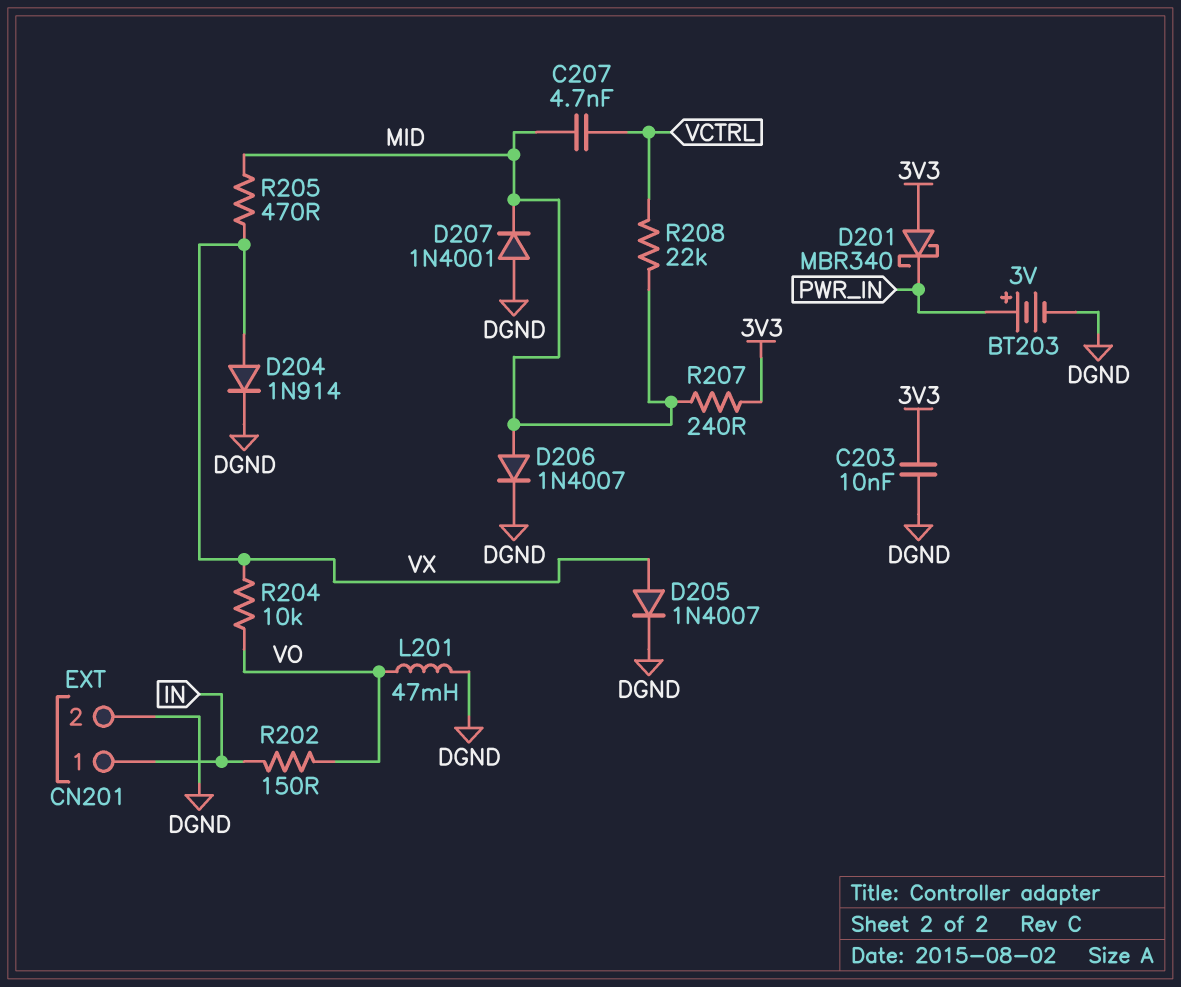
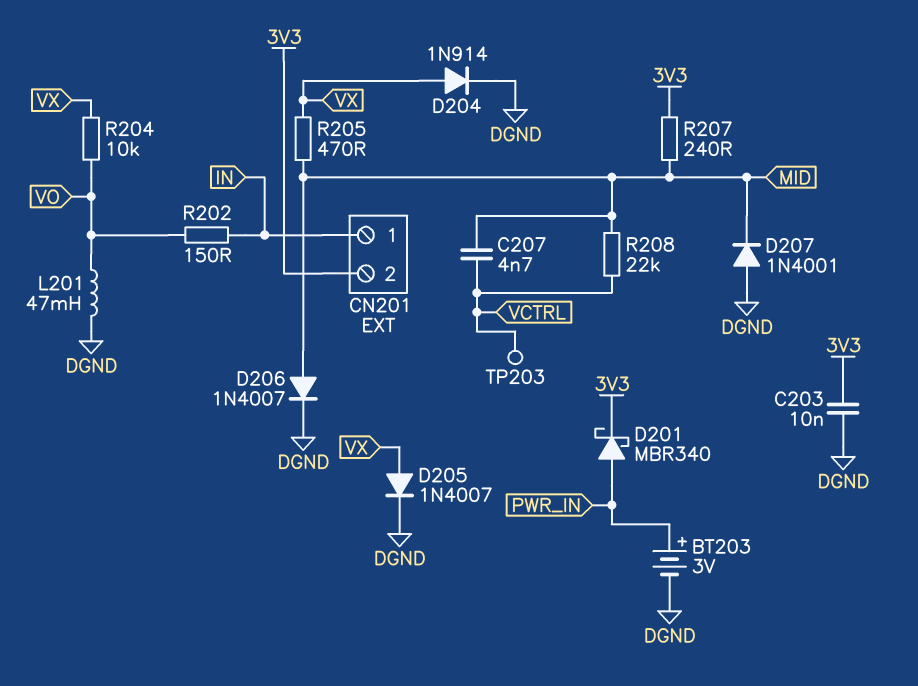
CN201 pin 2: DGND -> 3V3
D201: schottky MBR340 (A 3V3, K PWR_IN) -> schottky MBR340 (A PWR_IN, K 3V3)
TP203: none -> test point (VCTRL)

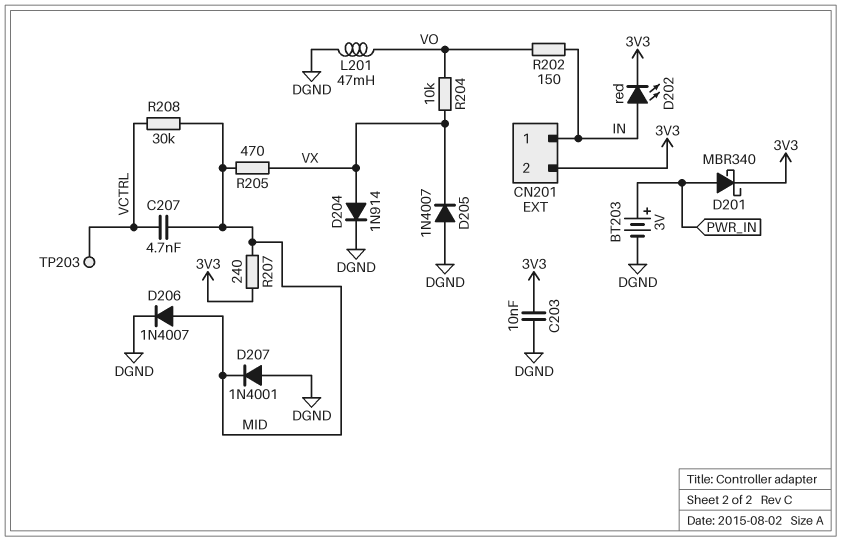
D202: none -> LED red (A IN, K 3V3)
D205: diode 1N4007 (A VX, K DGND) -> diode 1N4007 (A DGND, K VX)
R208: 22k (MID, VCTRL) -> 30k (MID, VCTRL)

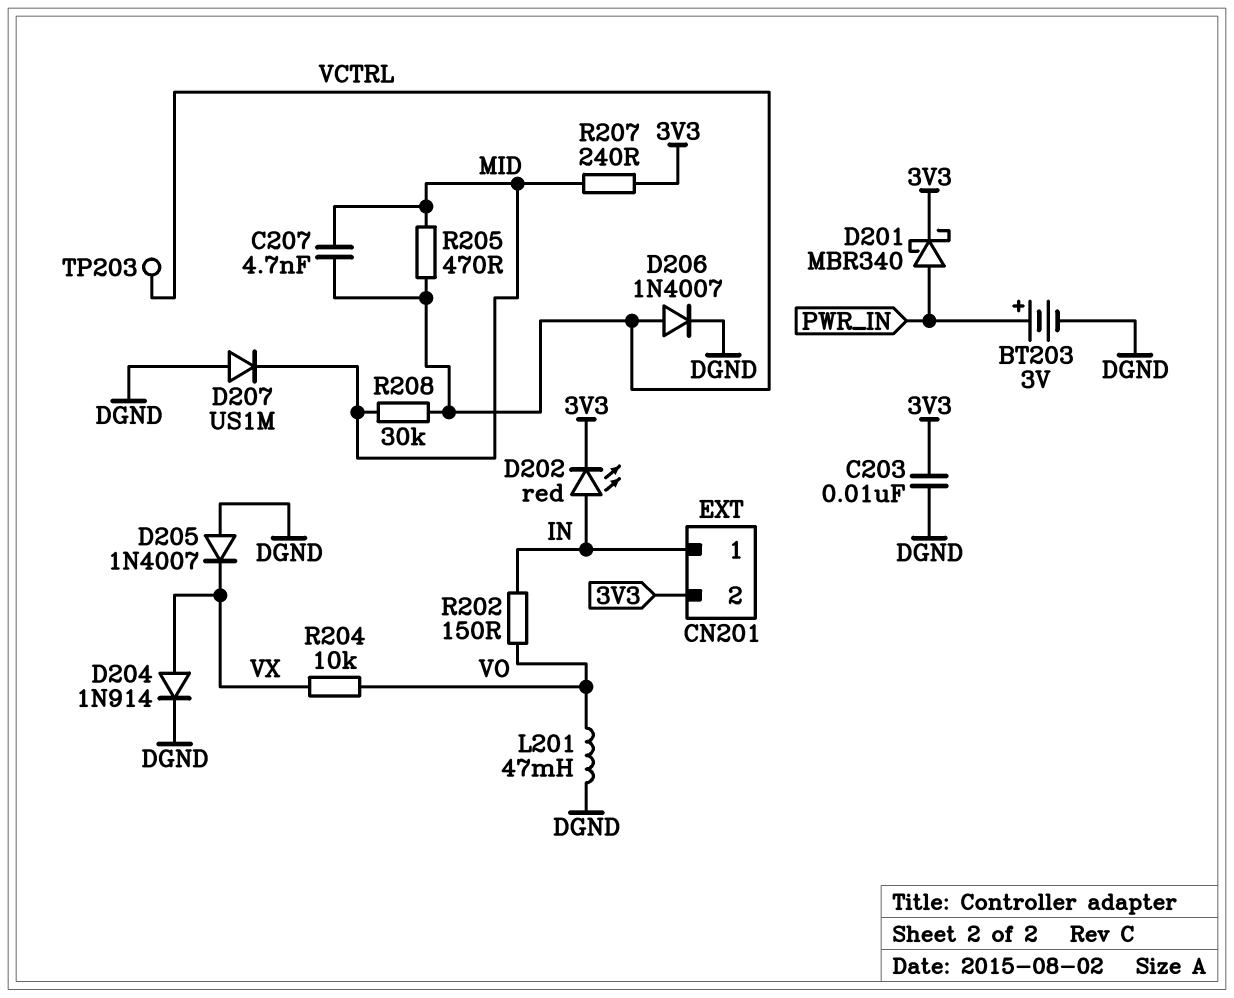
D206: diode 1N4007 (A MID, K DGND) -> diode 1N4007 (A VCTRL, K DGND)
D207: diode 1N4001 (A DGND, K MID) -> diode US1M (A DGND, K MID)
R205: 470 (MID, VX) -> 470 (MID, VCTRL)

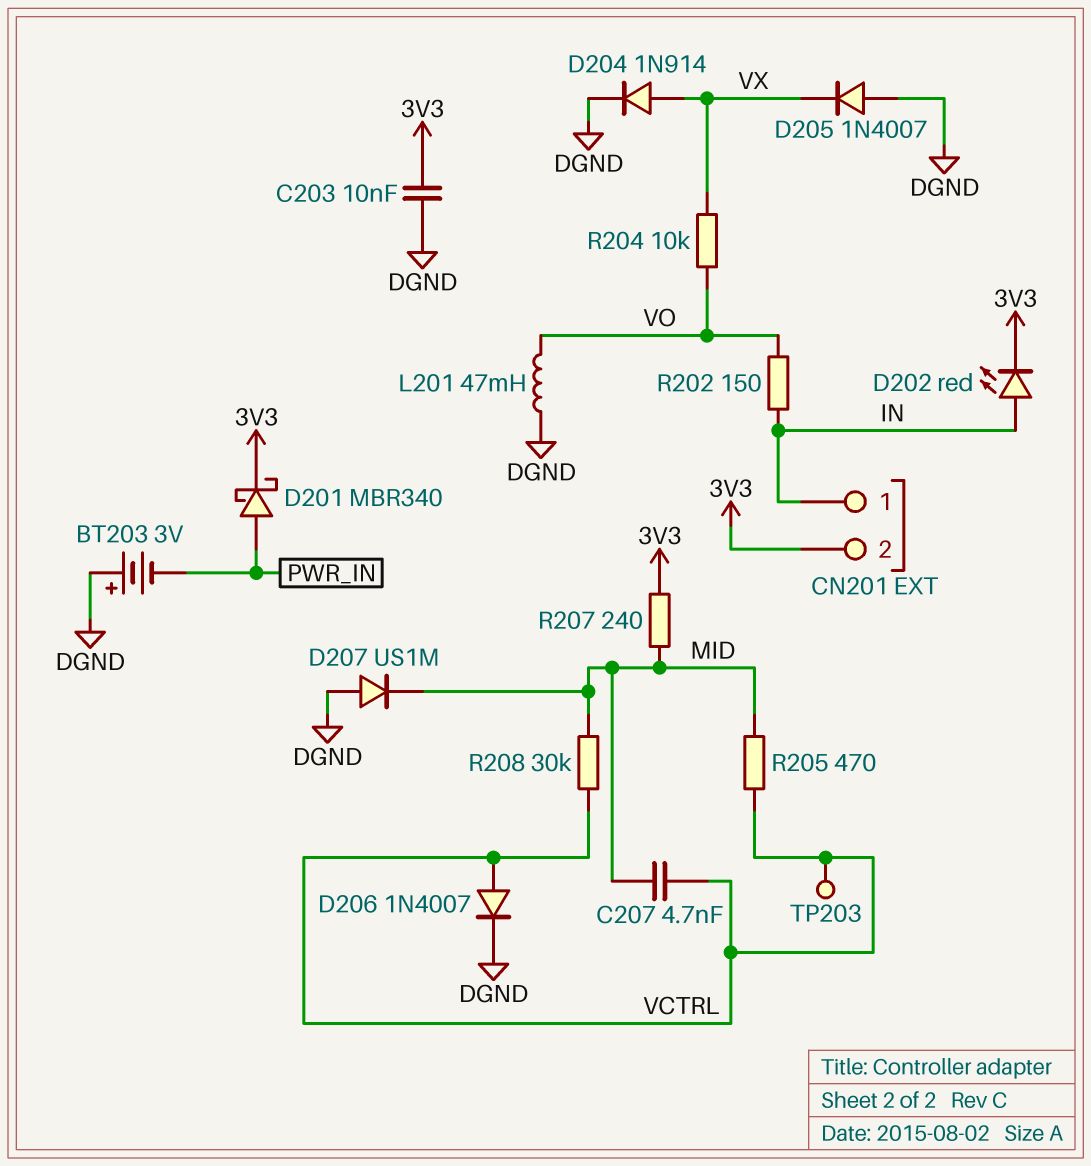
BT203: 3V (plus PWR_IN, minus DGND) -> 3V (plus DGND, minus PWR_IN)

